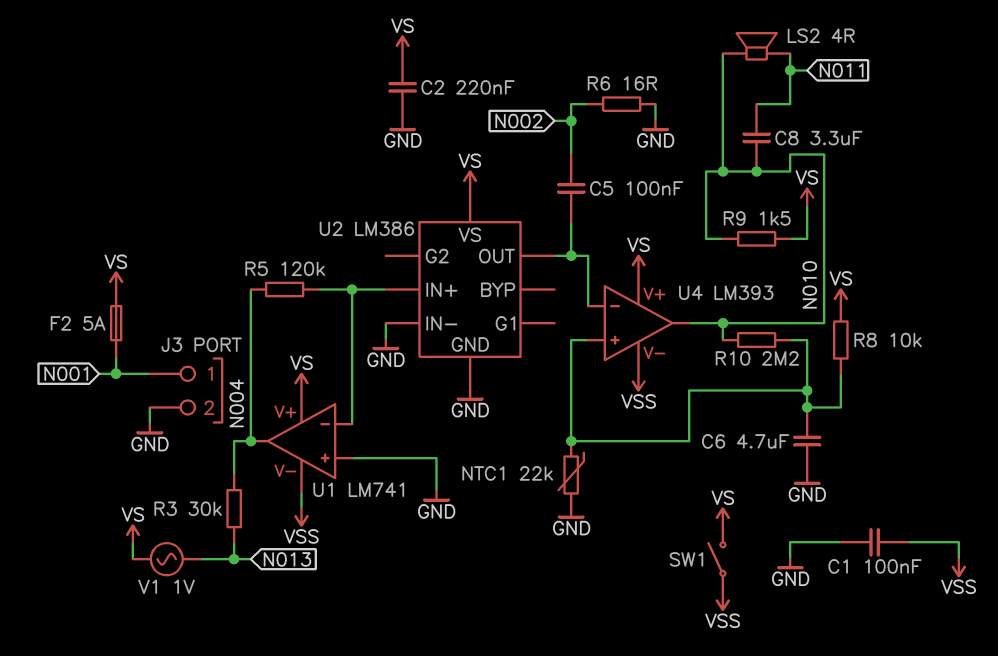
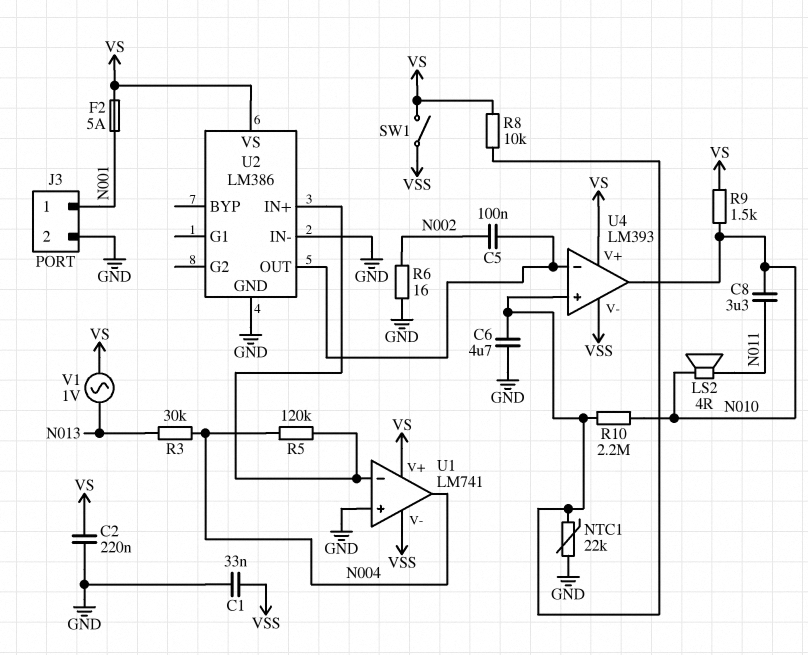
C1: 100nF (GND, VSS) -> 33nF (GND, VSS)

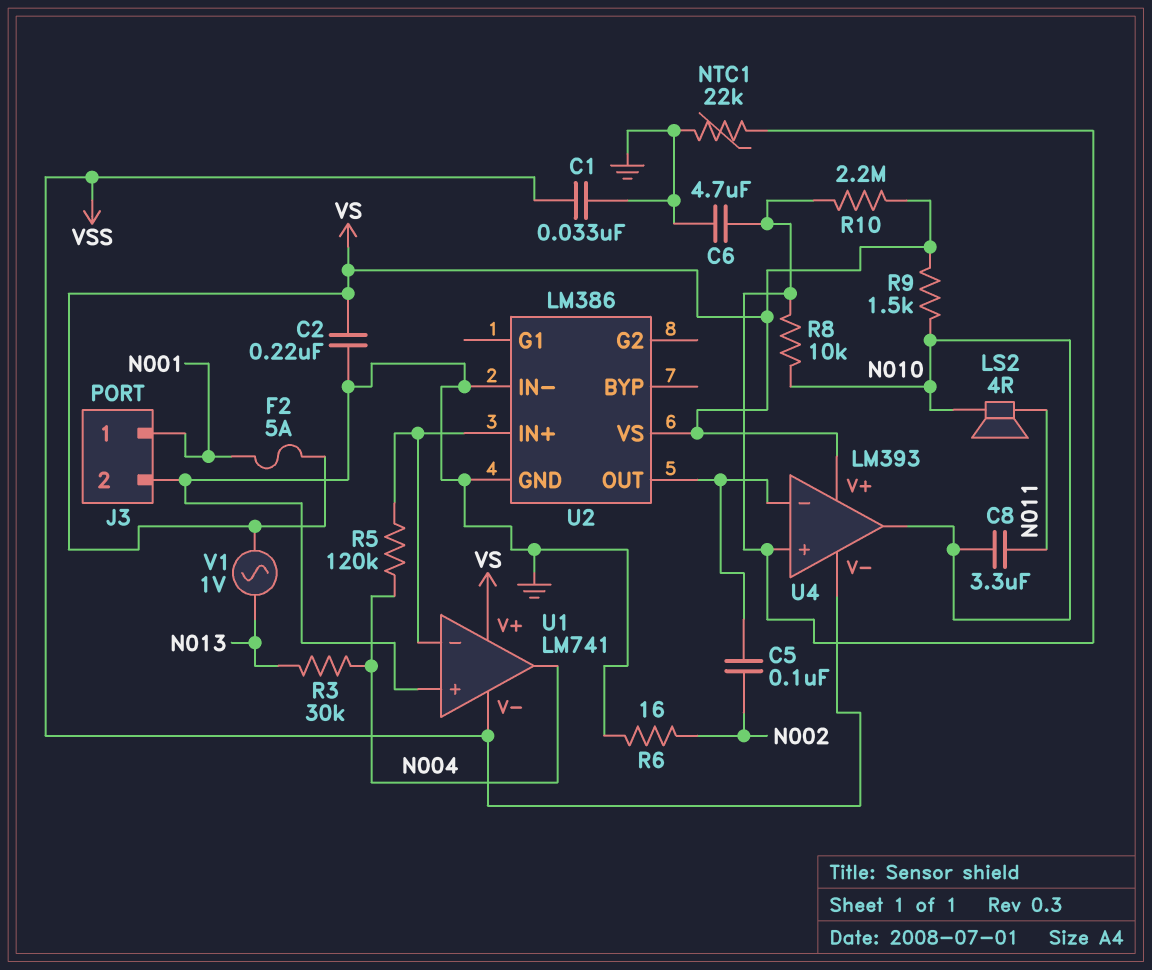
R8: 10k (U4/in+, VS) -> 10k (N010, U4/in+)
R10: 2.2M (N010, U4/in+) -> 2.2M (U4/in+, VS)
SW1: switch (VS, VSS) -> none

